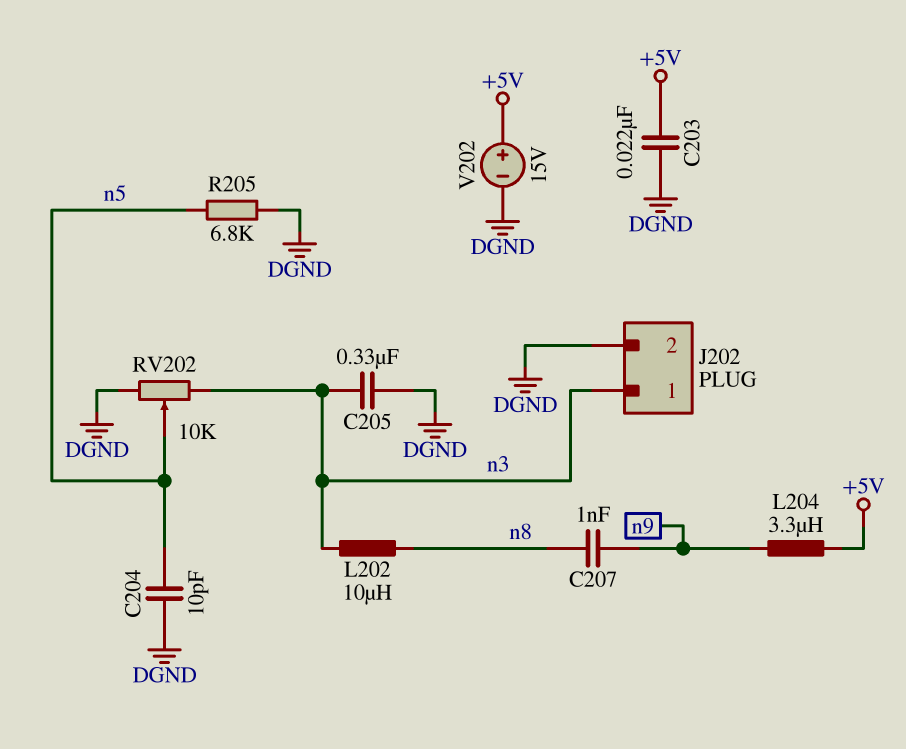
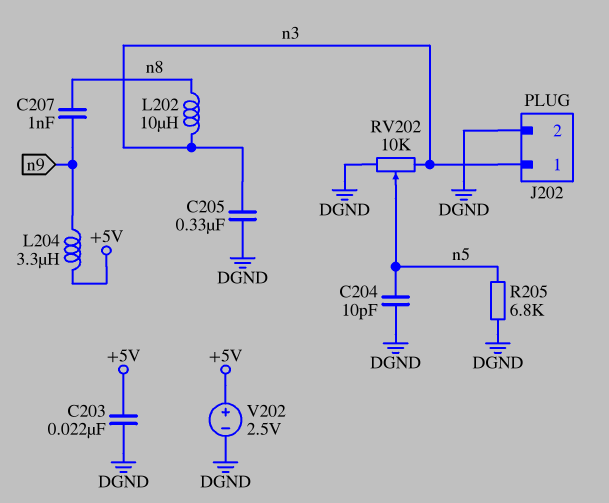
V202: 15V (plus +5V, minus DGND) -> 2.5V (plus +5V, minus DGND)

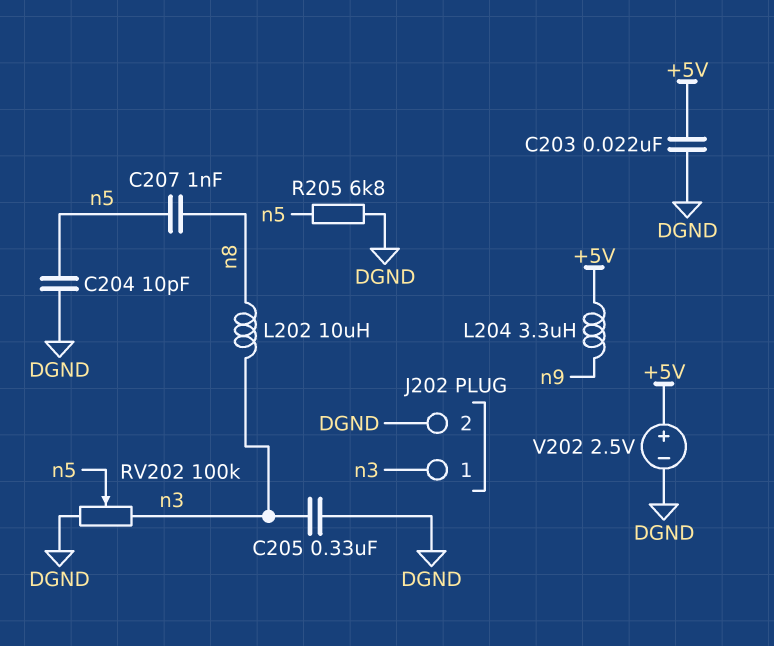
C207: 1nF (n8, n9) -> 1nF (n5, n8)
RV202: 10k (DGND, n3, wiper n5) -> 100k (DGND, n3, wiper n5)

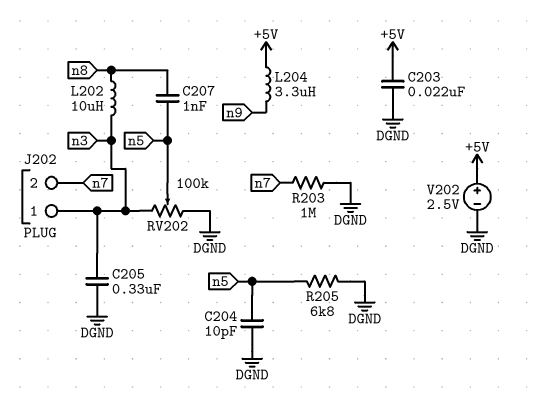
J202 pin 2: DGND -> n7
R203: none -> 1M (DGND, n7)

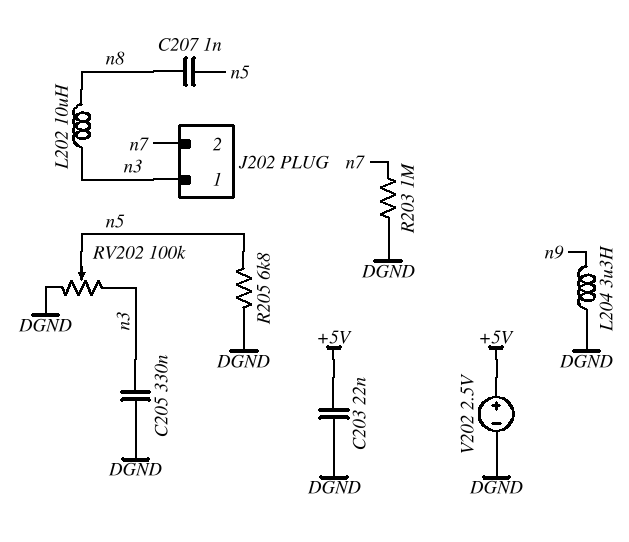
C204: 10pF (DGND, n5) -> none
L204: 3.3uH (+5V, n9) -> 3.3uH (DGND, n9)

